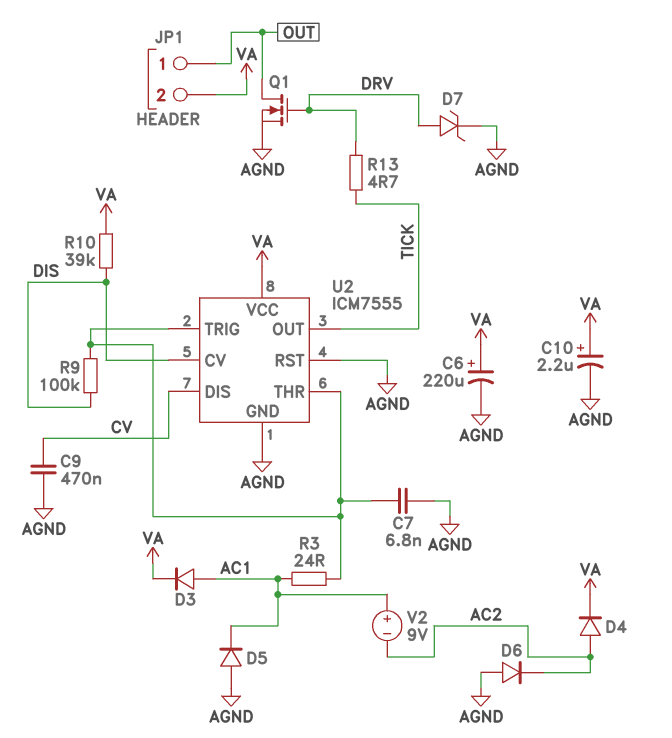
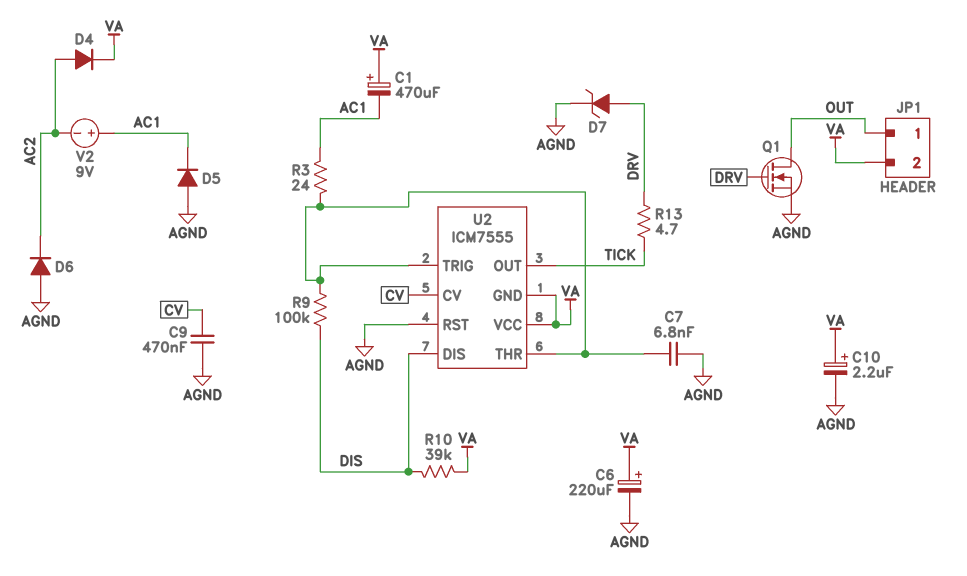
C1: none -> 470uF (plus VA, minus AC1)
D3: diode (A AC1, K VA) -> none
U2 pin CV: DIS -> CV
U2 pin DIS: CV -> DIS
U2 pin GND: AGND -> VA

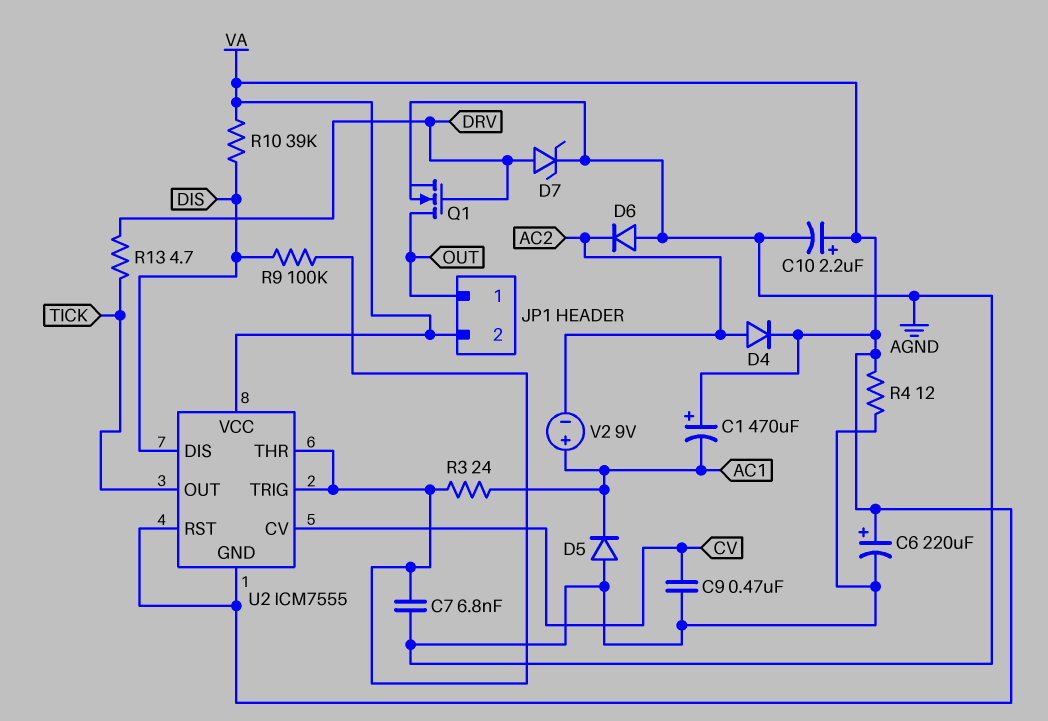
R4: none -> 12 (AGND, VA)
U2 pin RST: AGND -> VA

